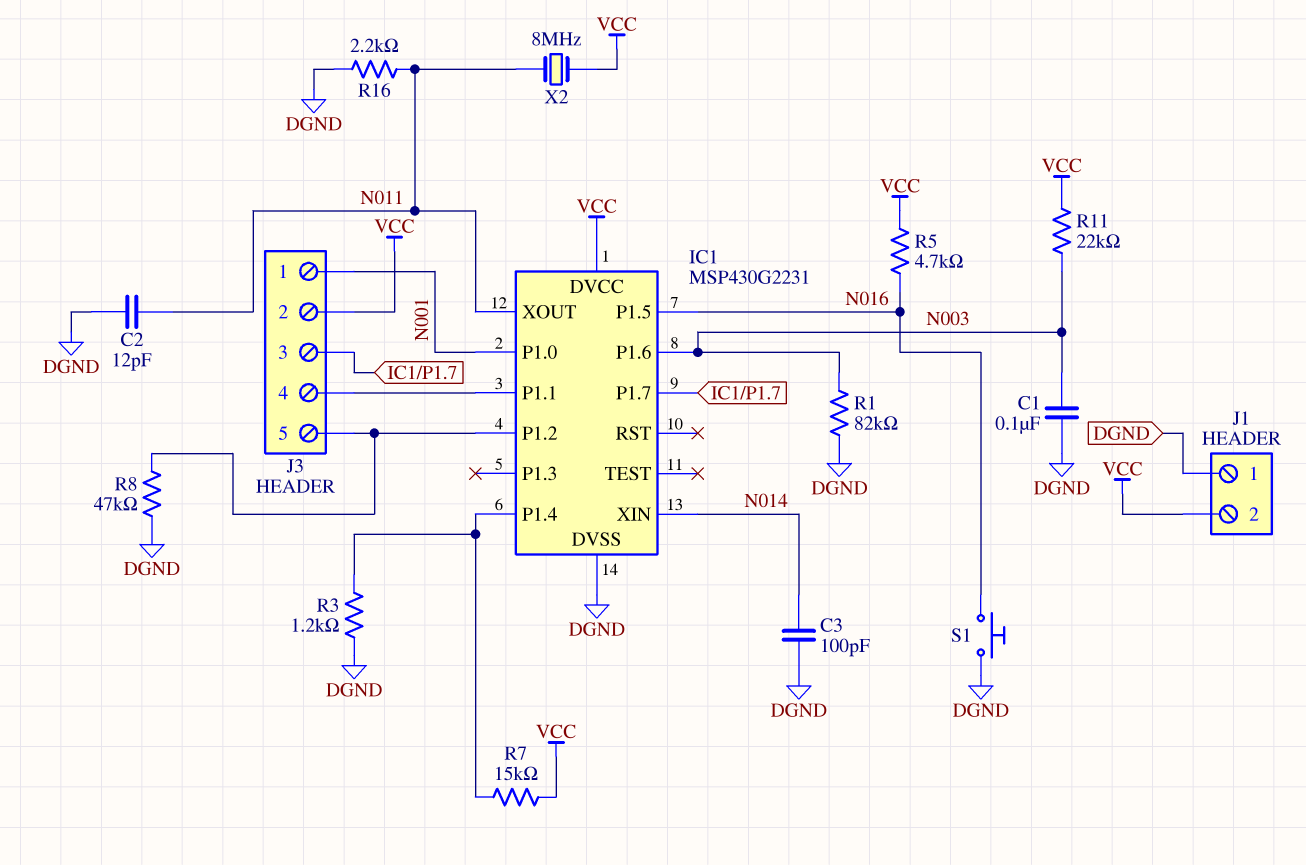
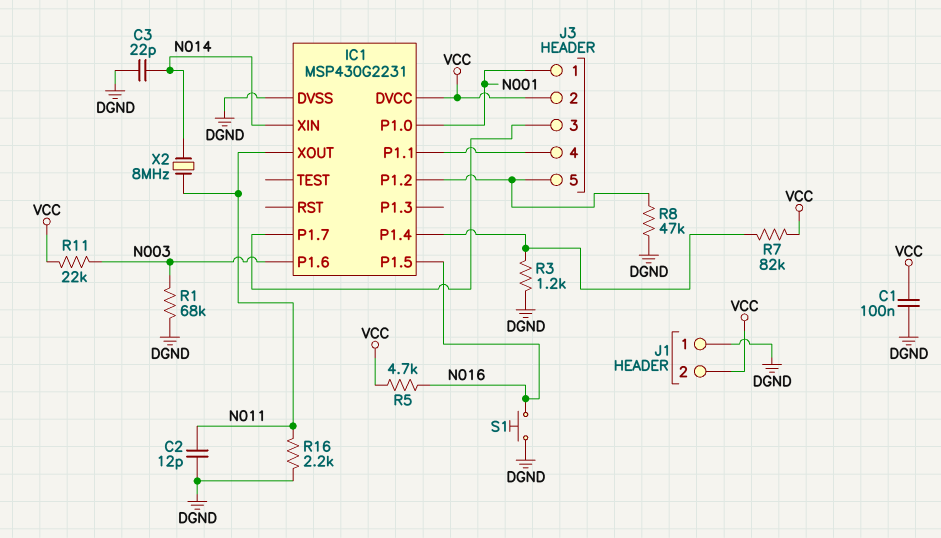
C1: 100nF (DGND, N003) -> 100nF (DGND, VCC)
C3: 100pF (DGND, N014) -> 22pF (DGND, N014)
R1: 82k (DGND, N003) -> 68k (DGND, N003)
R7: 15k (IC1/P1.4, VCC) -> 82k (IC1/P1.4, VCC)
X2: 8MHz (N011, VCC) -> 8MHz (N011, N014)

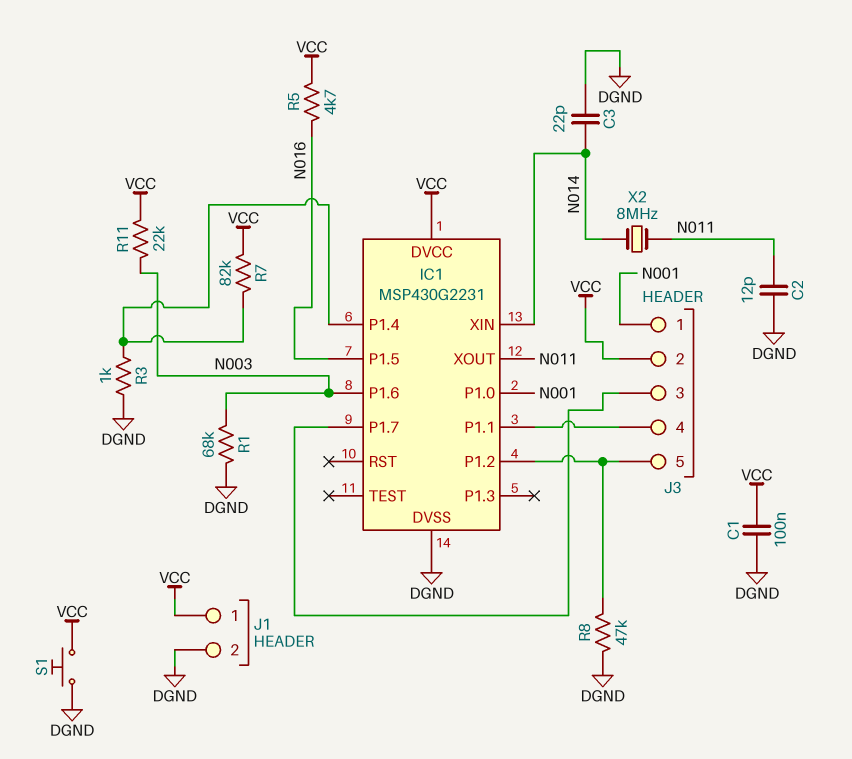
J1 pin 1: DGND -> VCC
J1 pin 2: VCC -> DGND
R3: 1.2k (DGND, IC1/P1.4) -> 1k (DGND, IC1/P1.4)
R16: 2.2k (DGND, N011) -> none
S1: button (DGND, N016) -> button (DGND, VCC)

